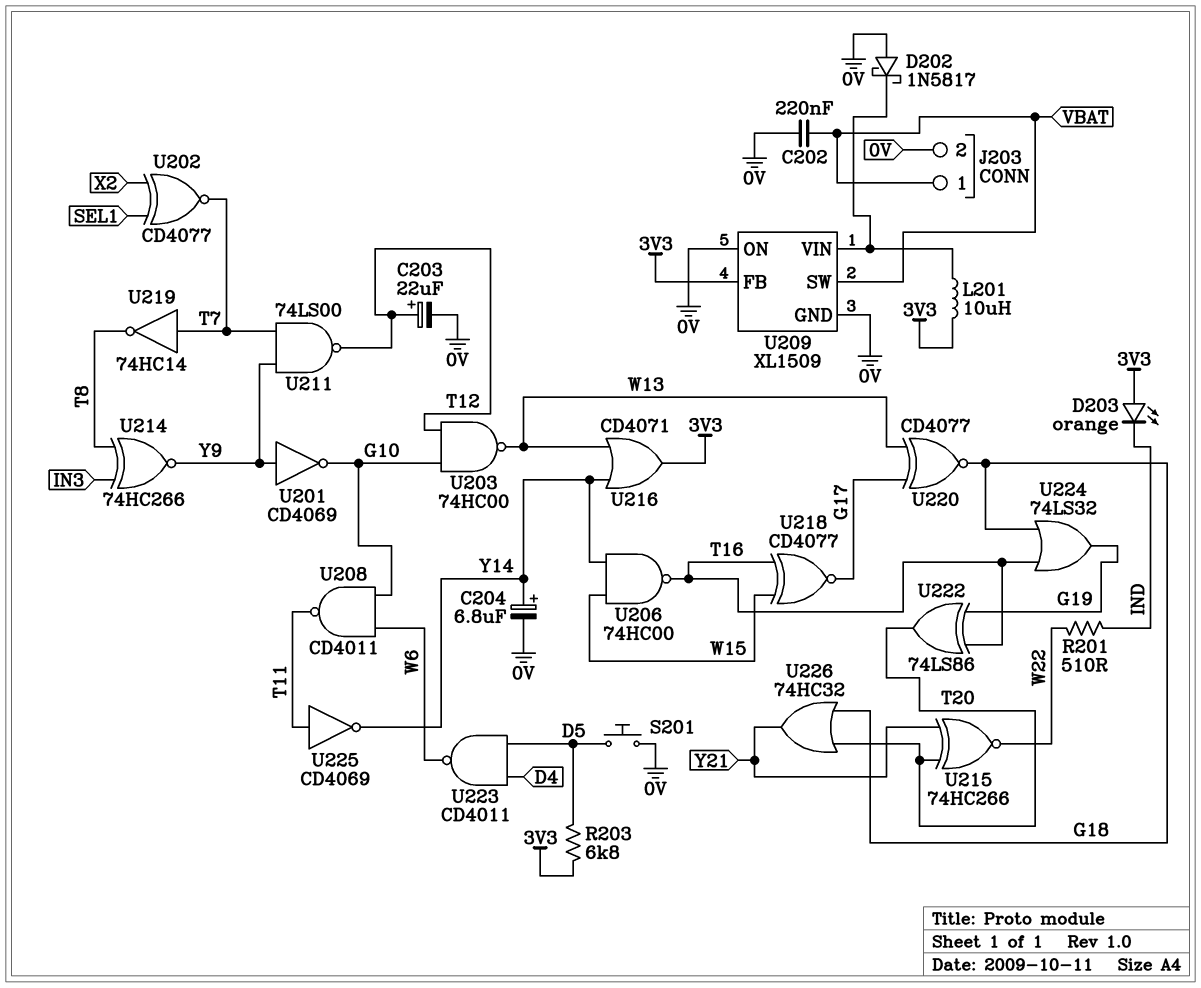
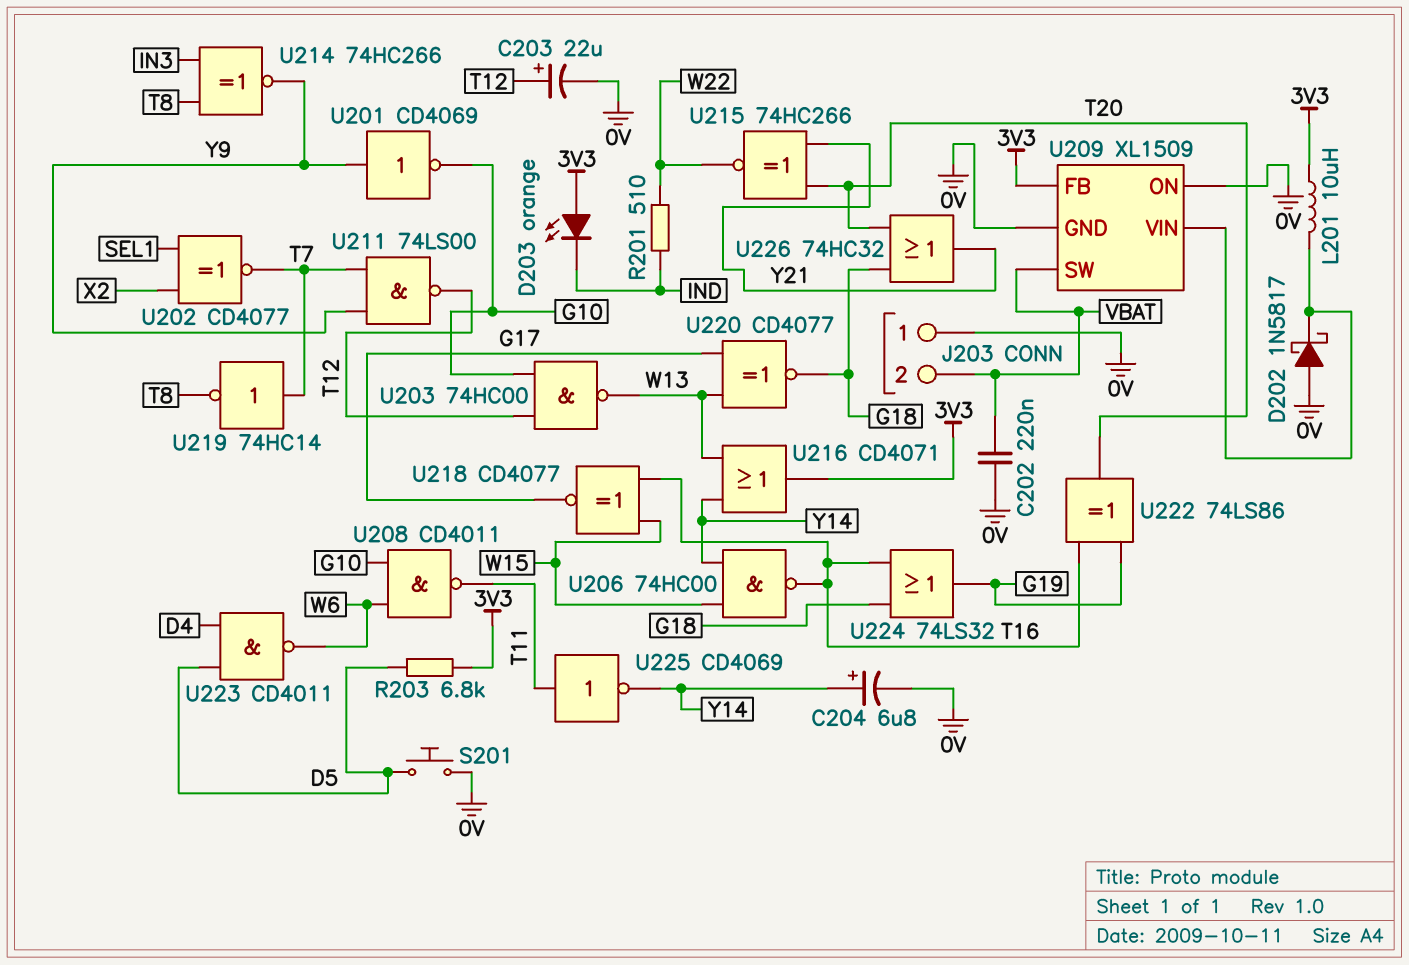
J203 pin 1: VBAT -> 0V
J203 pin 2: 0V -> VBAT

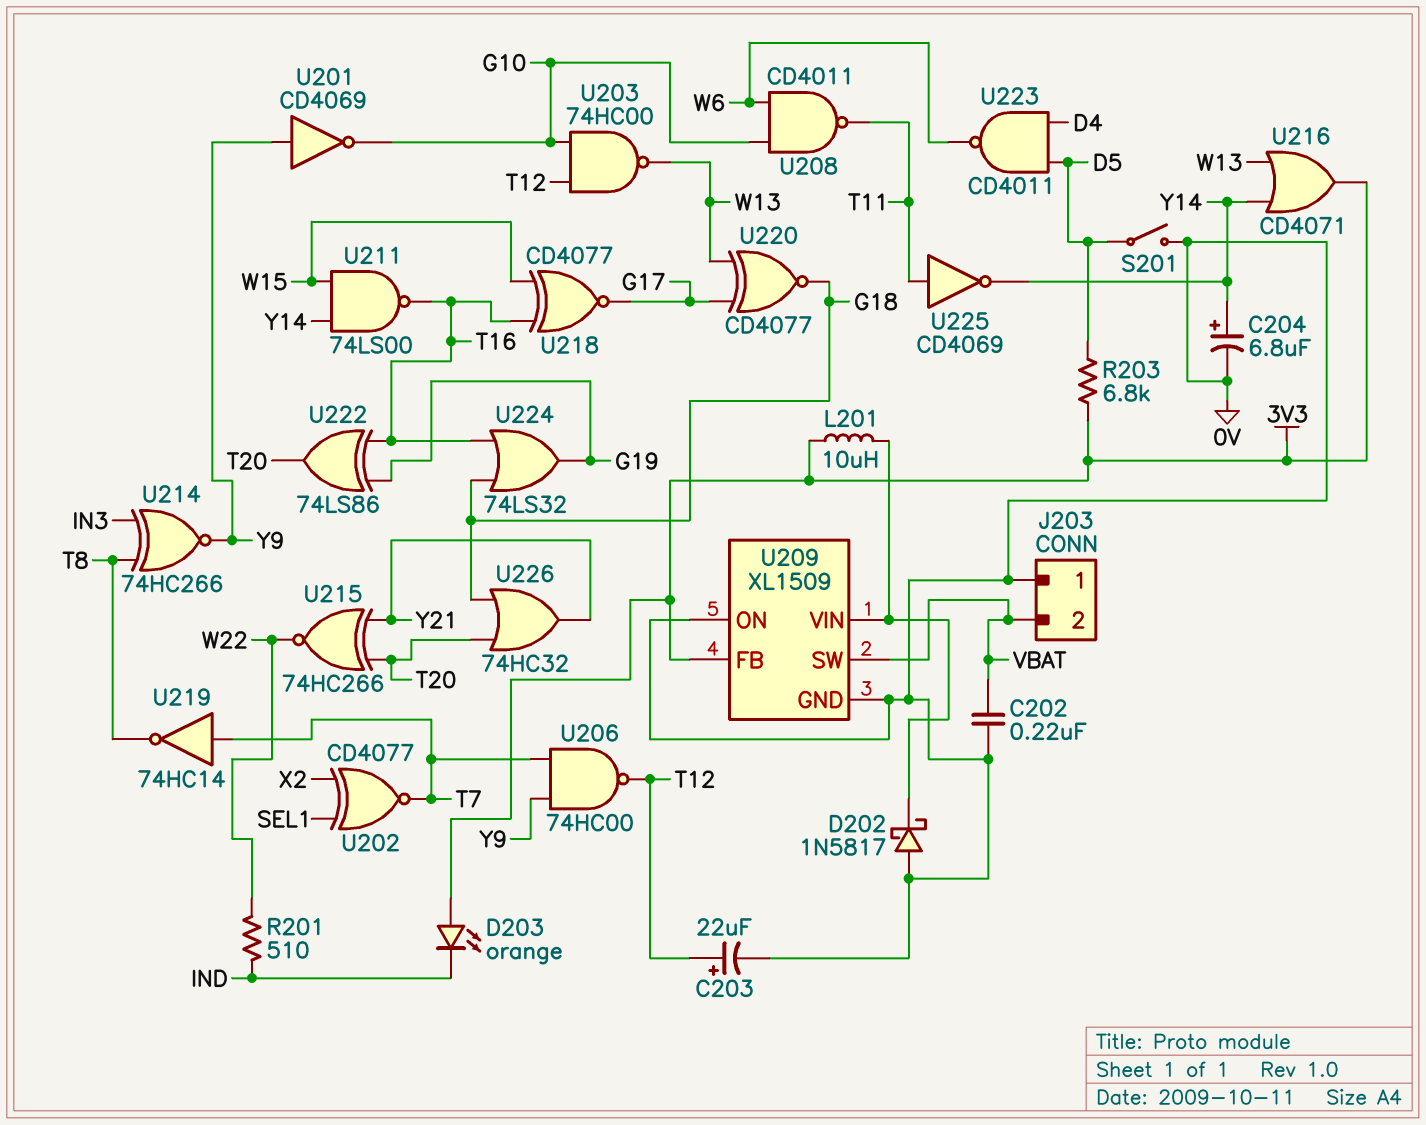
S201: button (0V, D5) -> switch (0V, D5)
U206: NAND 74HC00 (in W15, in Y14, out T16) -> NAND 74HC00 (in T7, in Y9, out T12)
U211: NAND 74LS00 (in T7, in Y9, out T12) -> NAND 74LS00 (in W15, in Y14, out T16)

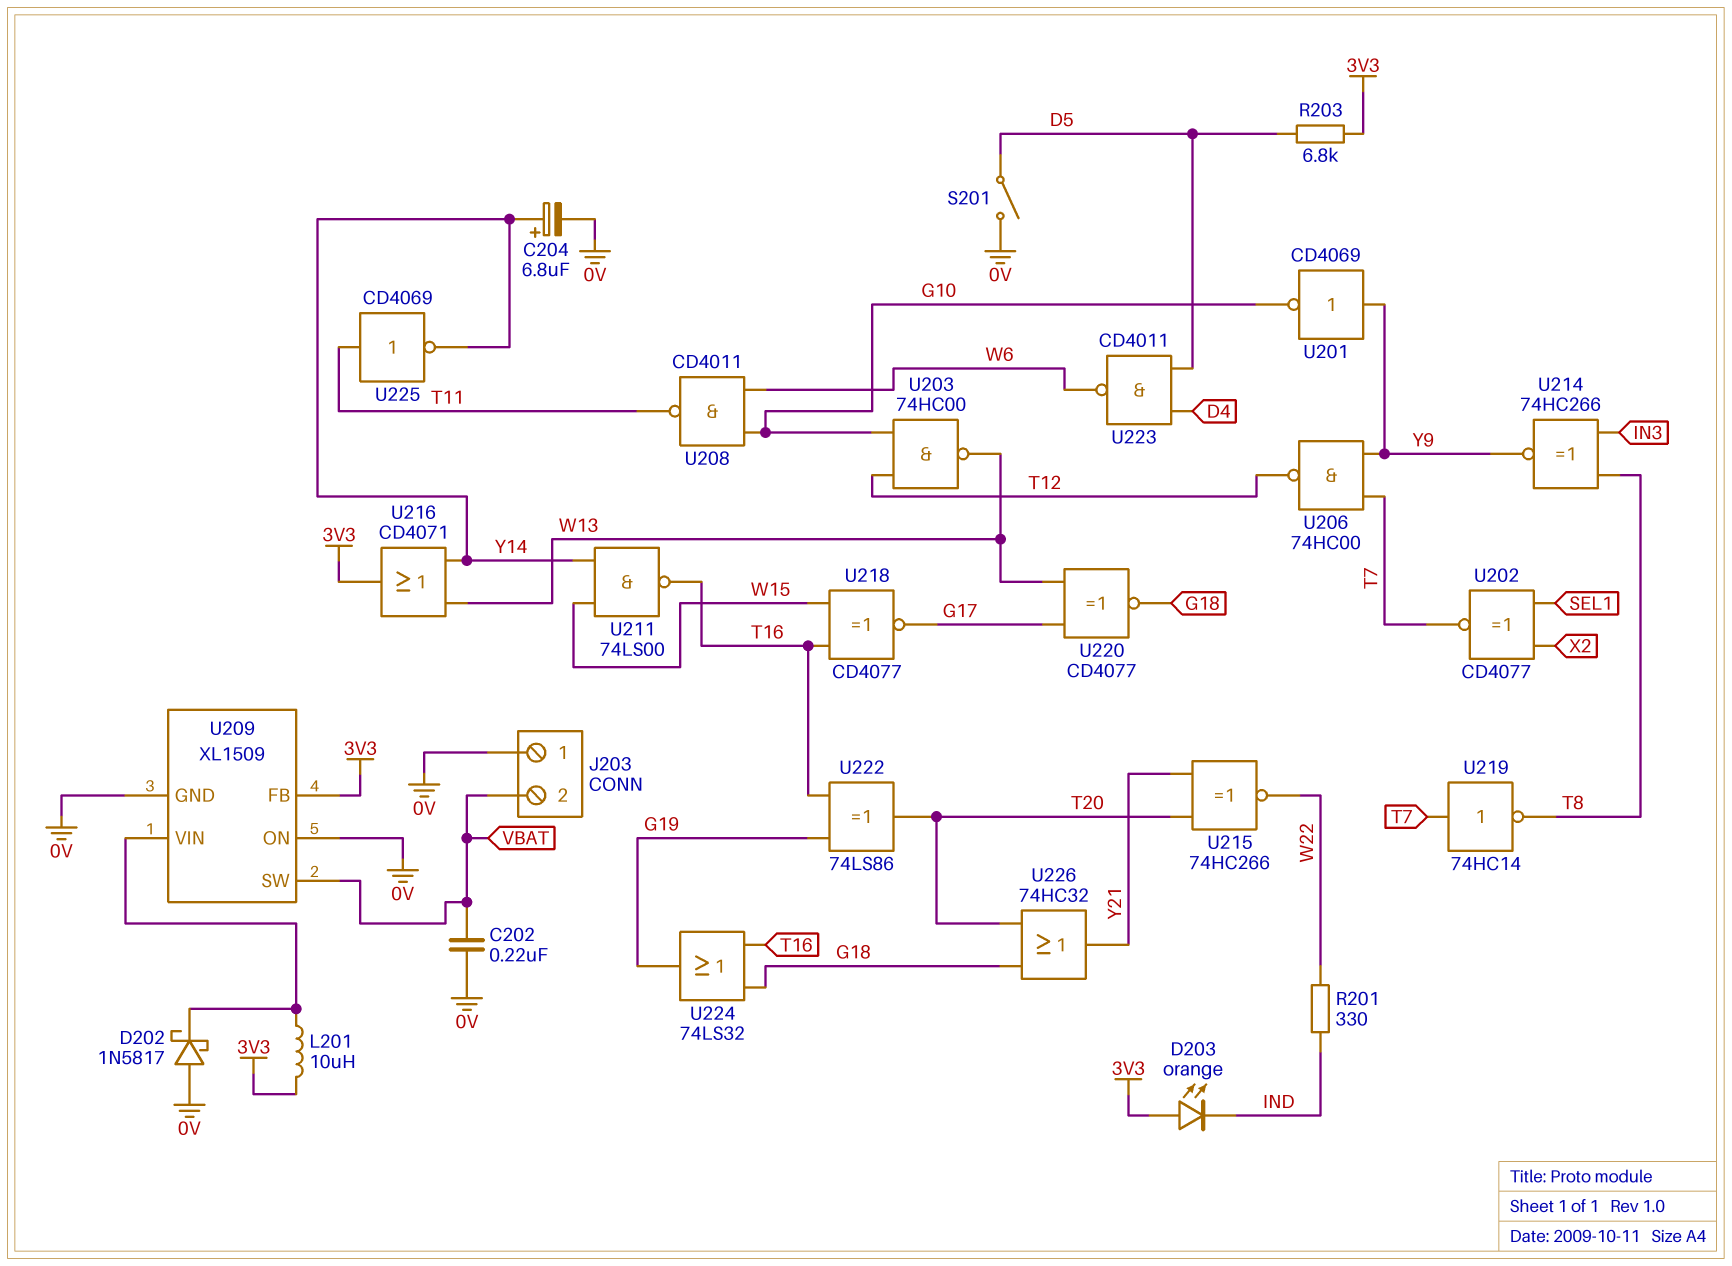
C203: 22uF (plus T12, minus 0V) -> none
R201: 510 (IND, W22) -> 330 (IND, W22)

